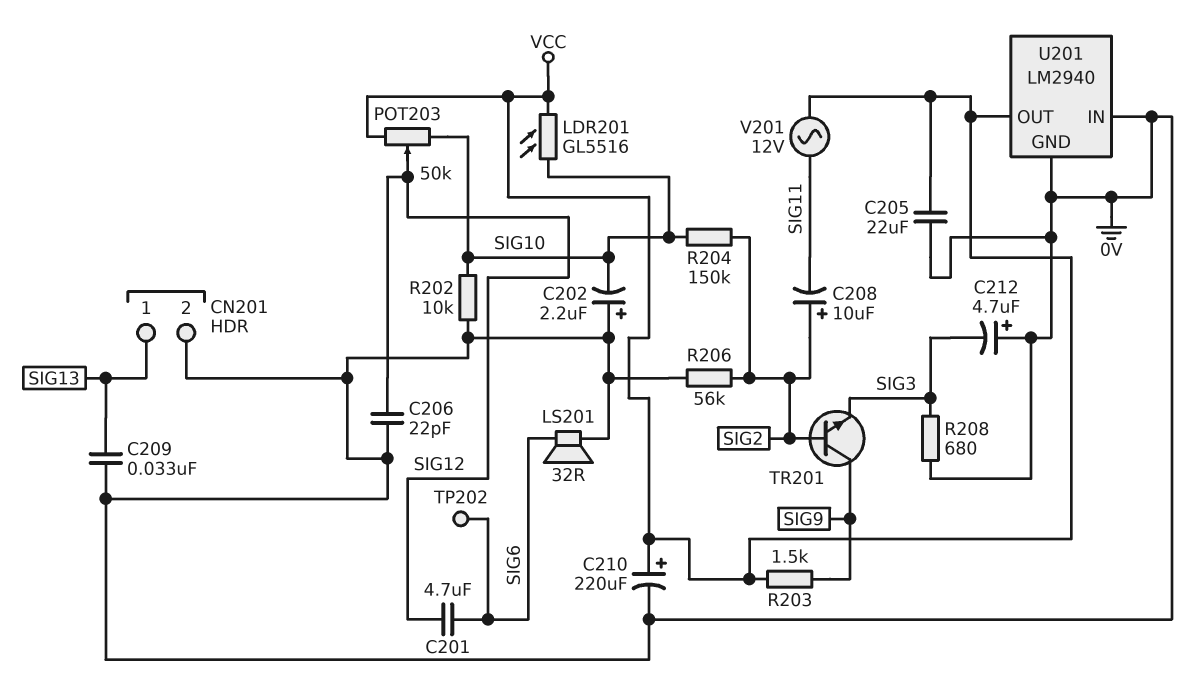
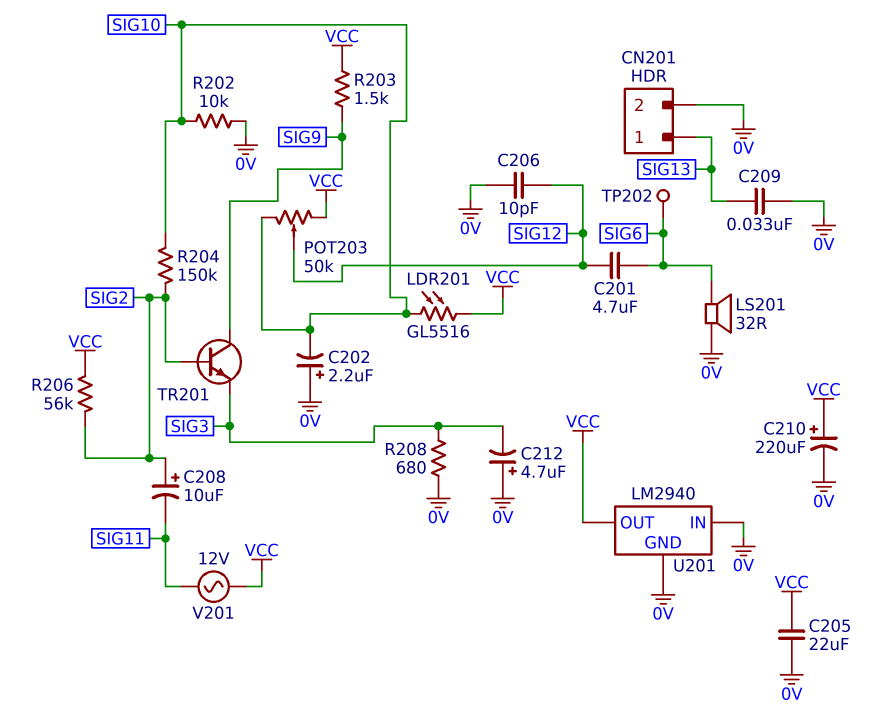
C206: 22pF (0V, SIG12) -> 10pF (0V, SIG12)
R206: 56k (0V, SIG2) -> 56k (SIG2, VCC)

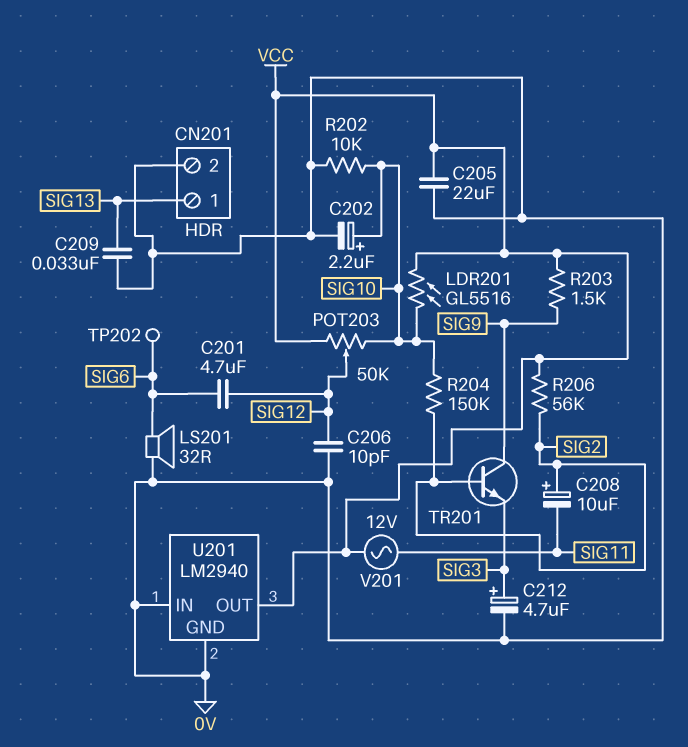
C202: 2.2uF (plus 0V, minus SIG10) -> 2.2uF (plus SIG10, minus 0V)
C210: 220uF (plus VCC, minus 0V) -> none
C212: 4.7uF (plus 0V, minus SIG3) -> 4.7uF (plus SIG3, minus 0V)
R208: 680 (0V, SIG3) -> none

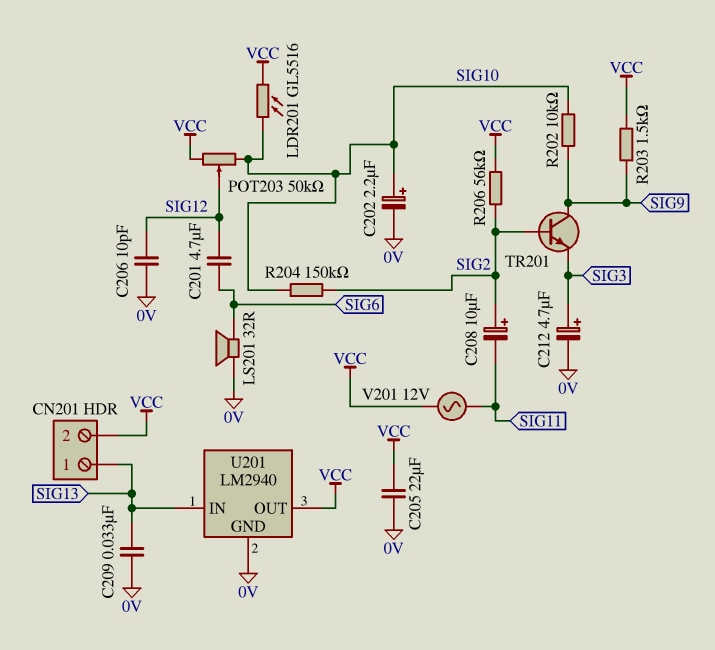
CN201 pin 2: 0V -> VCC
R202: 10k (0V, SIG10) -> 10k (SIG9, SIG10)
TP202: test point (SIG6) -> none
U201 pin IN: 0V -> SIG13

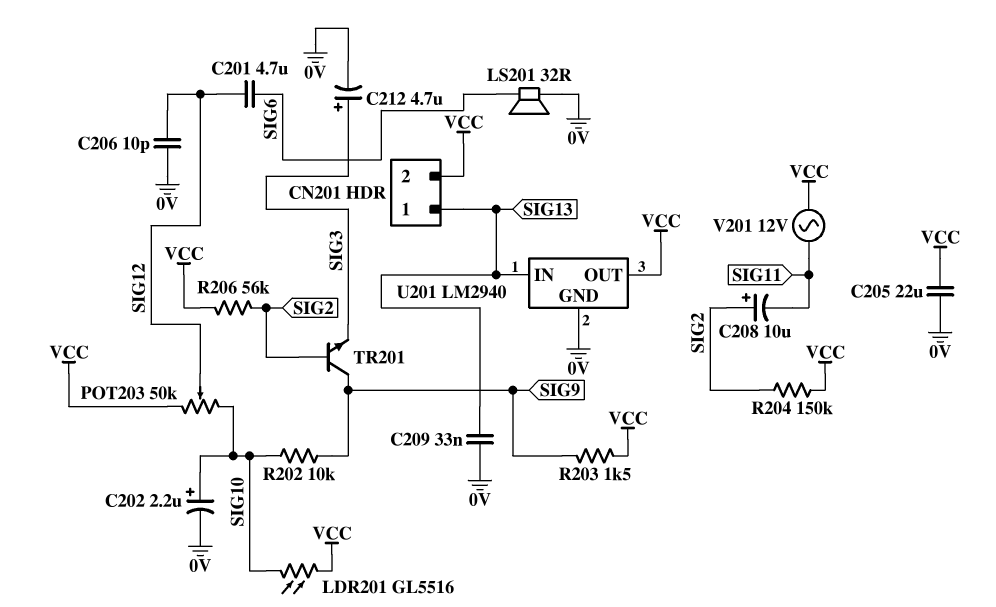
R204: 150k (SIG2, SIG10) -> 150k (SIG2, VCC)

